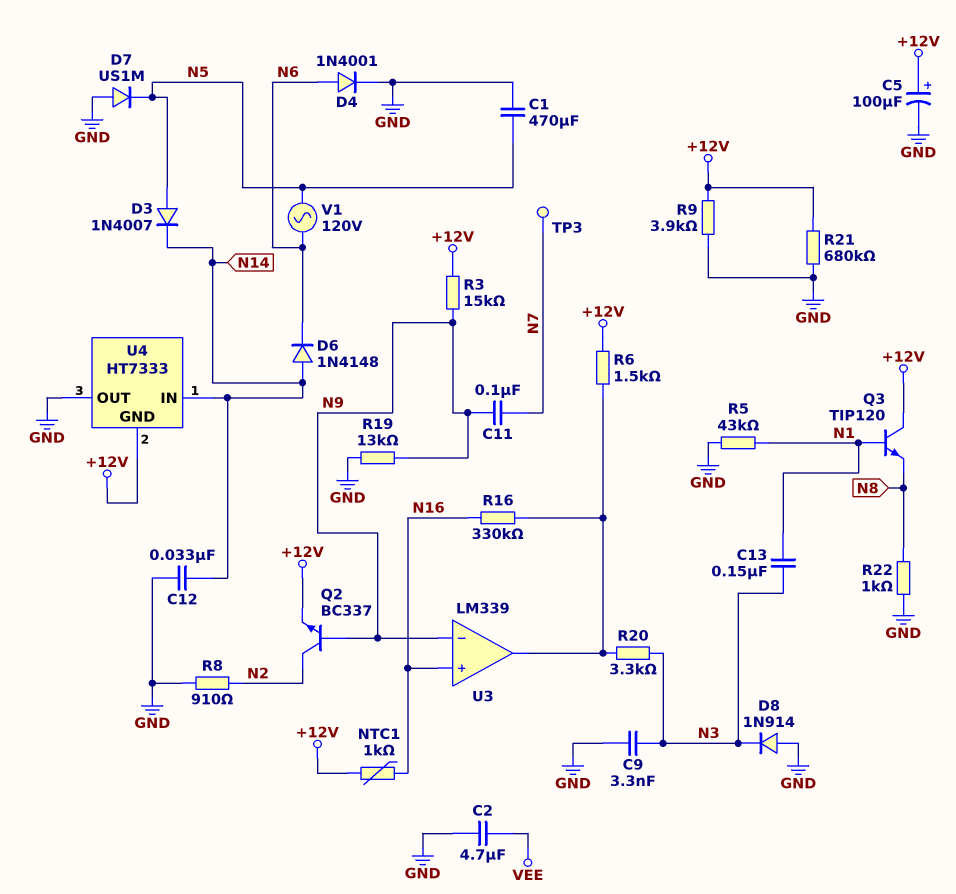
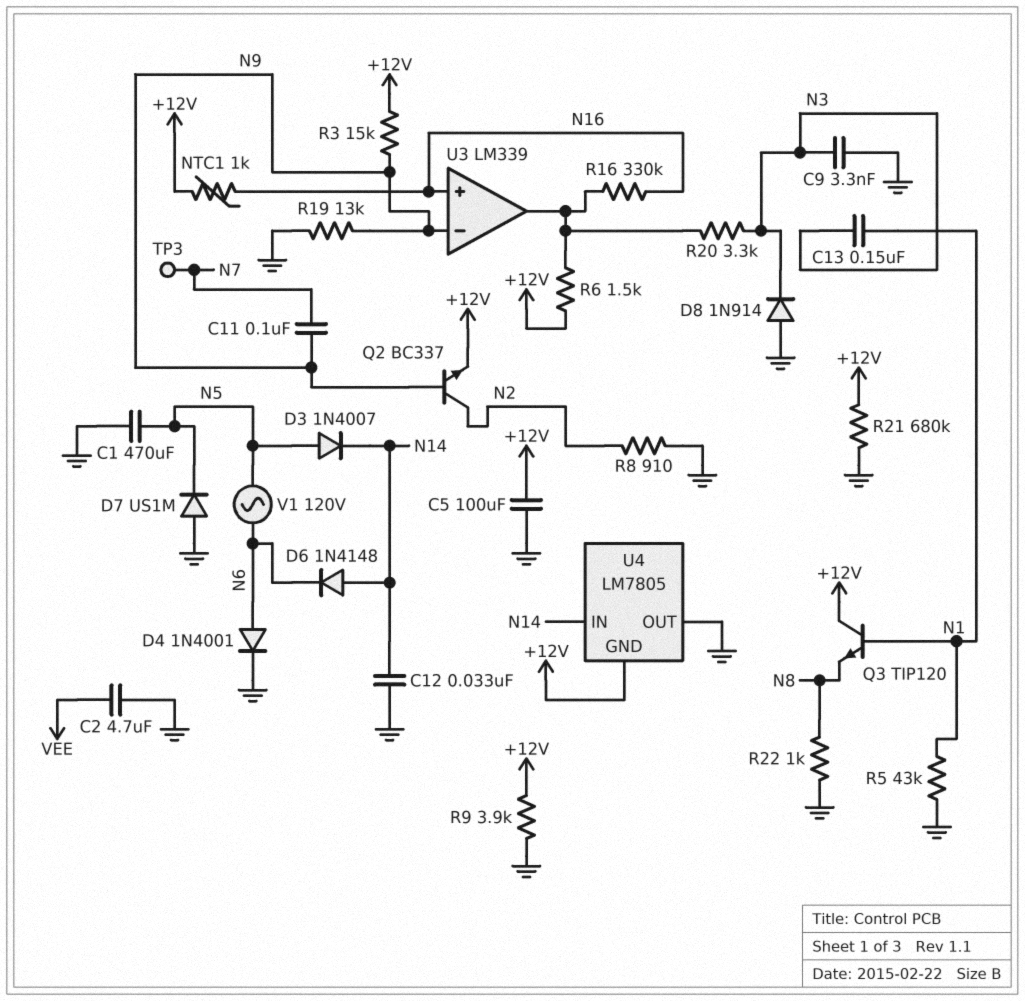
C5: 100uF (plus +12V, minus GND) -> 100uF (+12V, GND)
U4: HT7333 -> LM7805

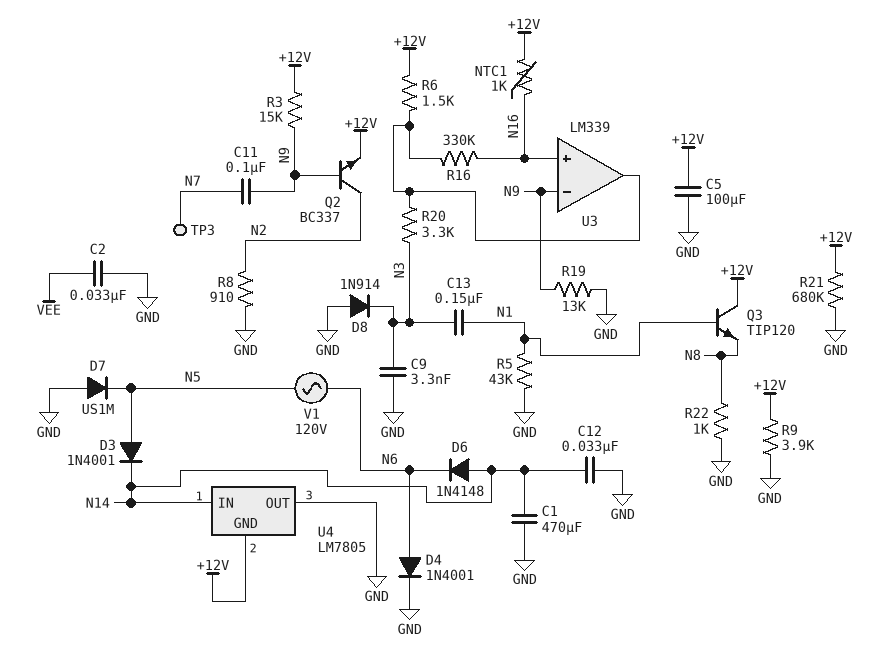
C1: 470uF (GND, N5) -> 470uF (GND, N14)
C2: 4.7uF (GND, VEE) -> 33nF (GND, VEE)
D3: diode 1N4007 (A N5, K N14) -> diode 1N4001 (A N5, K N14)

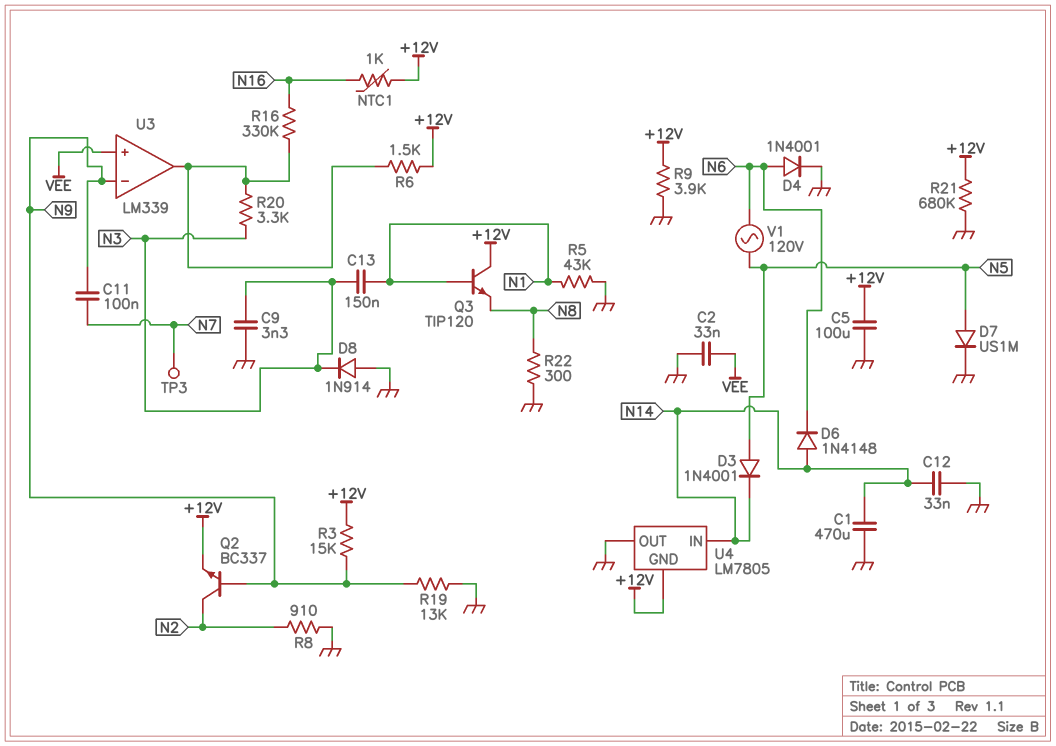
D7: diode US1M (A GND, K N5) -> diode US1M (A N5, K GND)
R22: 1k (GND, N8) -> 300 (GND, N8)
U3 pin in+: N16 -> VEE

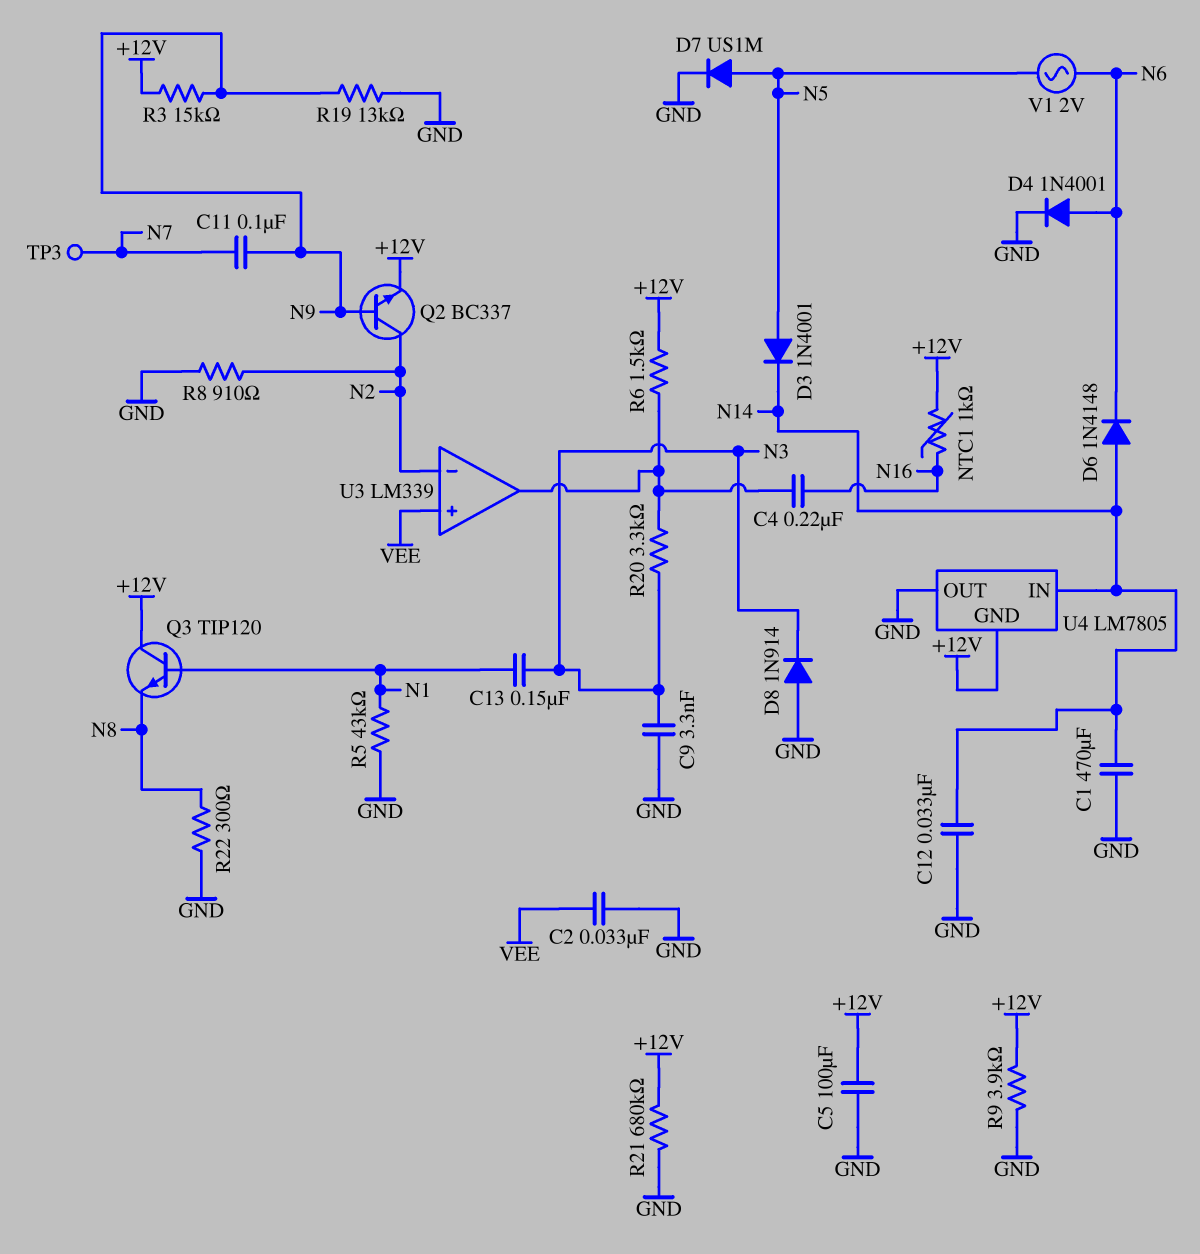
C4: none -> 220nF (N16, U3/out)
R16: 330k (N16, U3/out) -> none
U3 pin in-: N9 -> N2
V1: AC 120V (N5, N6) -> AC 2V (N5, N6)

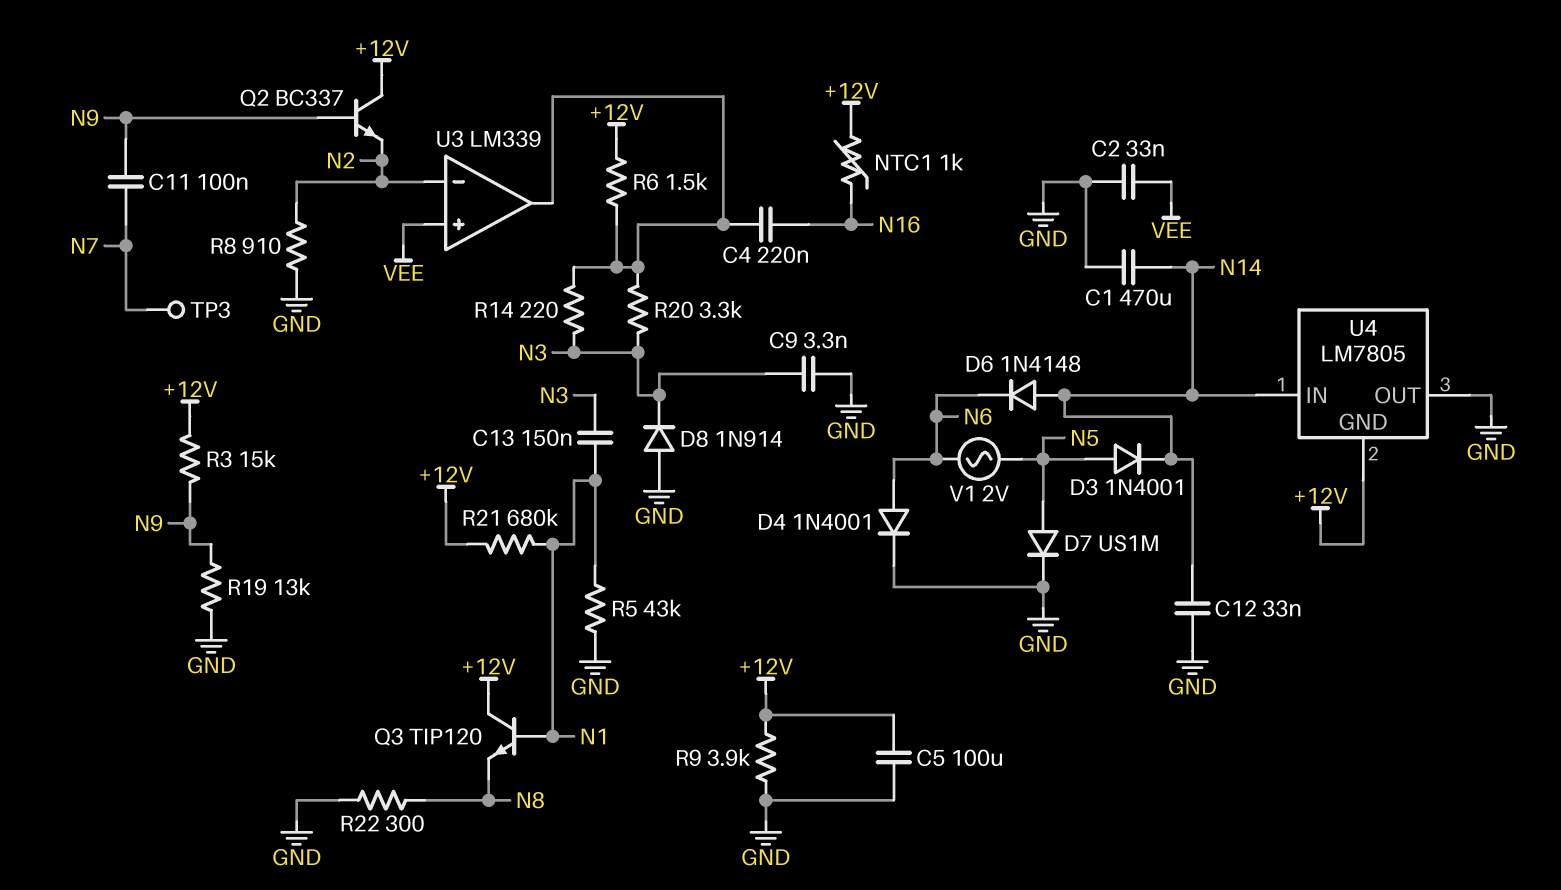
Q2: NPN BC337 (B N9, C N2, E +12V) -> NPN BC337 (B N9, C +12V, E N2)
R14: none -> 220 (N3, U3/out)
R21: 680k (+12V, GND) -> 680k (+12V, N1)

